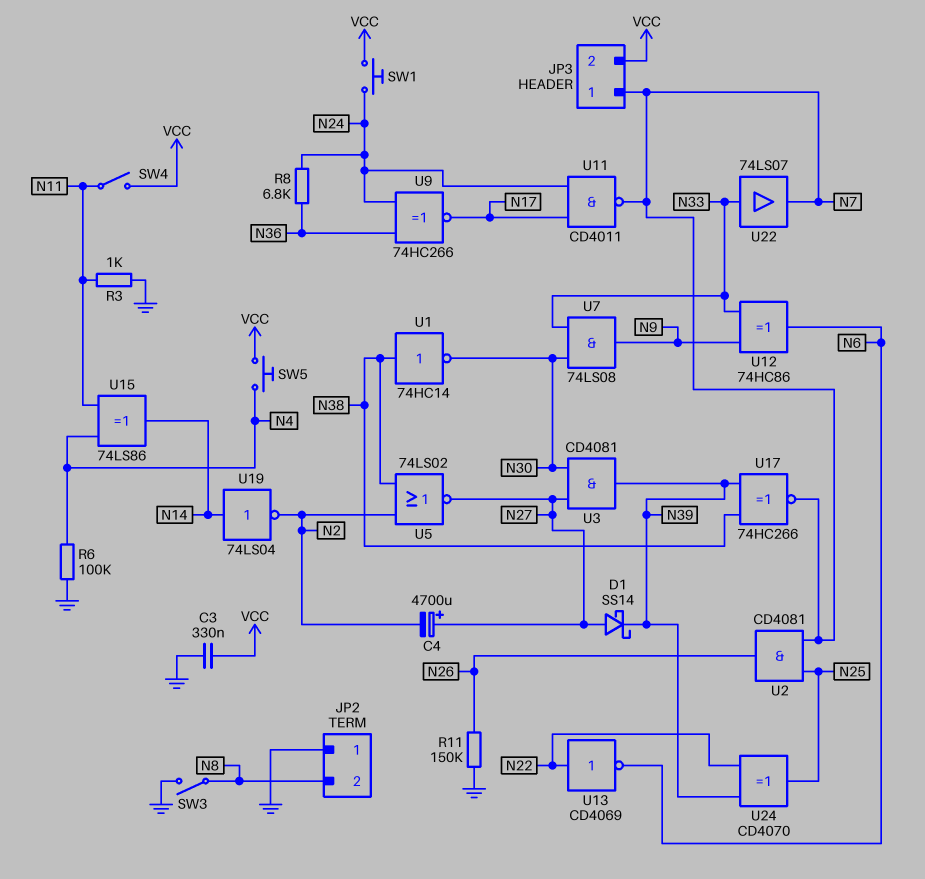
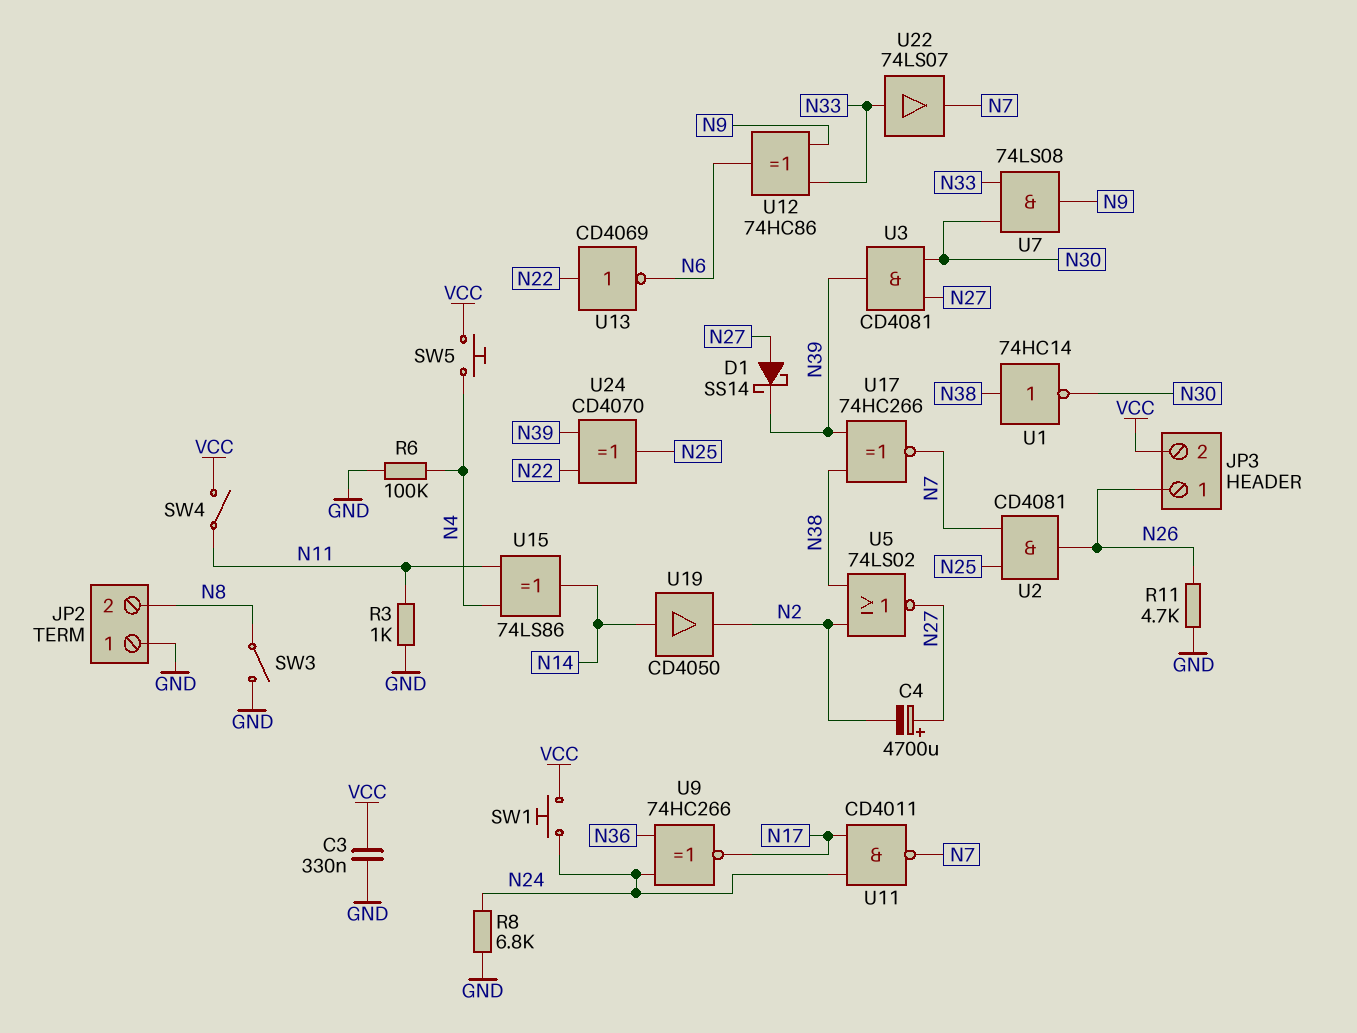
JP3 pin 1: N7 -> N26
R8: 6.8k (N24, N36) -> 6.8k (GND, N24)
R11: 150k (GND, N26) -> 4.7k (GND, N26)
U19: NOT 74LS04 (in N14, out N2) -> buffer CD4050 (in N14, out N2)

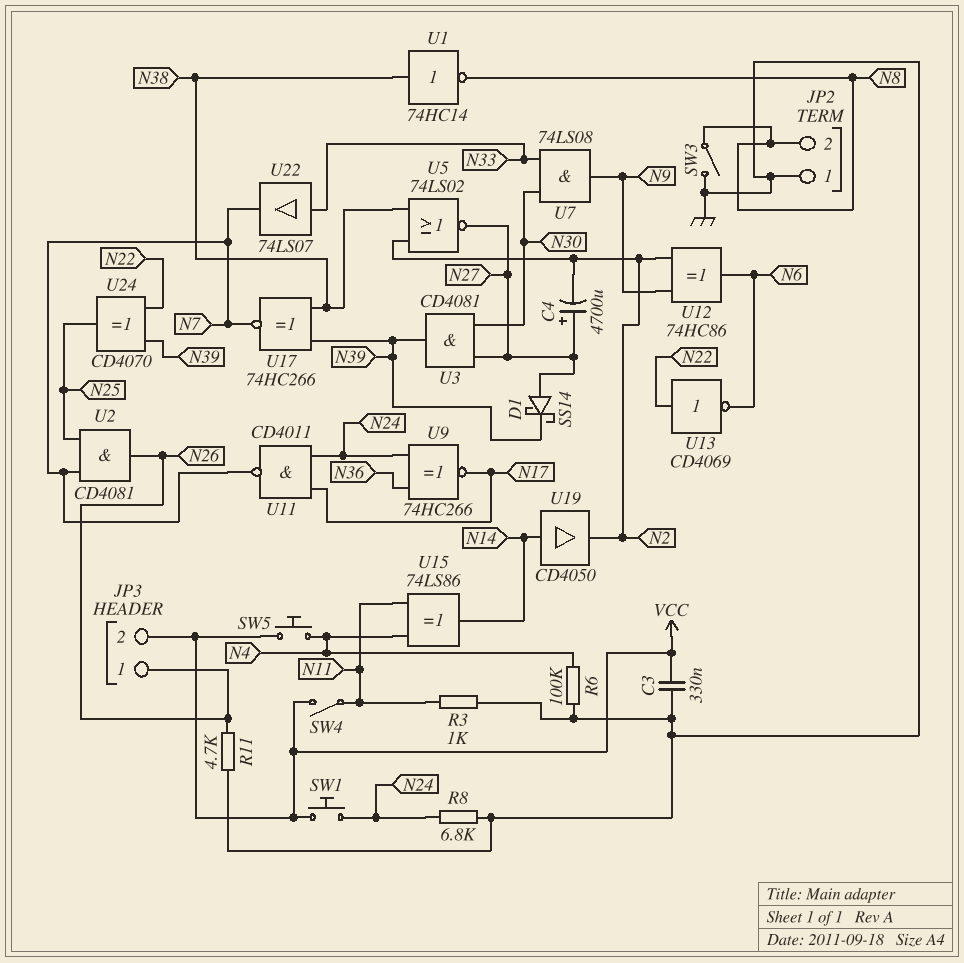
U1: NOT 74HC14 (in N38, out N30) -> NOT 74HC14 (in N38, out N8)
U12: XOR 74HC86 (in N9, in N33, out N6) -> XOR 74HC86 (in N2, in N9, out N6)

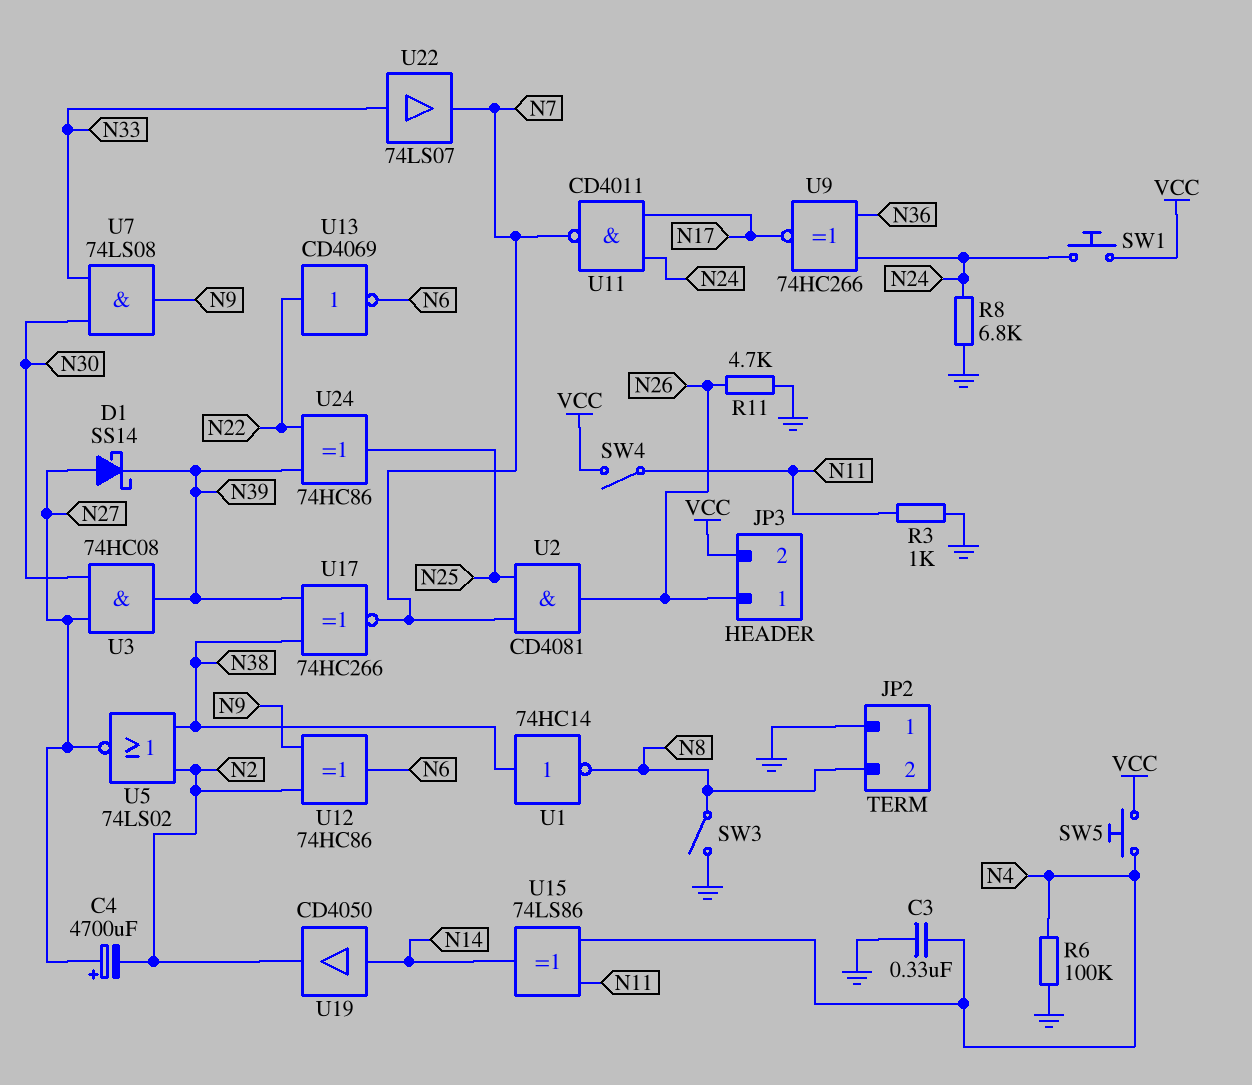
C3: 330nF (GND, VCC) -> 330nF (GND, N4)
U3: AND CD4081 (in N27, in N30, out N39) -> AND 74HC08 (in N27, in N30, out N39)
U24: XOR CD4070 (in N22, in N39, out N25) -> XOR 74HC86 (in N22, in N39, out N25)

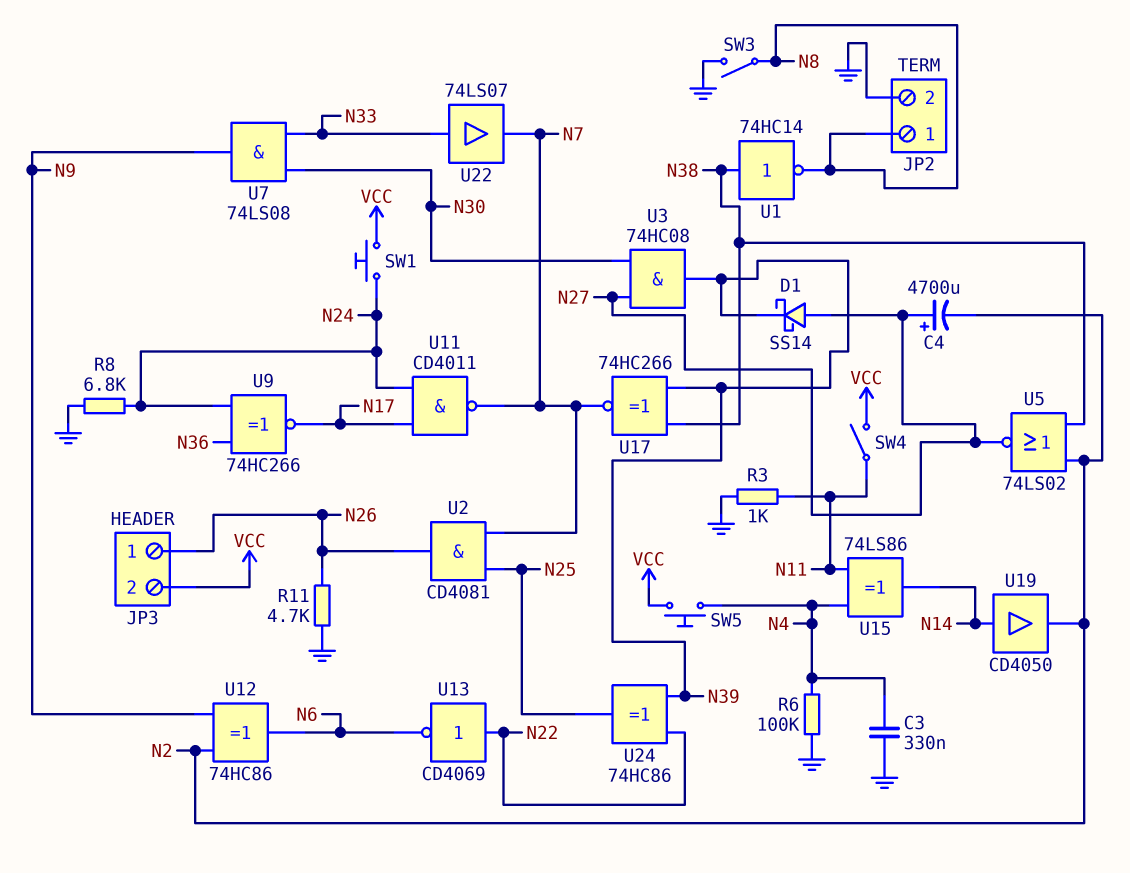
JP2 pin 1: GND -> N8
JP2 pin 2: N8 -> GND

